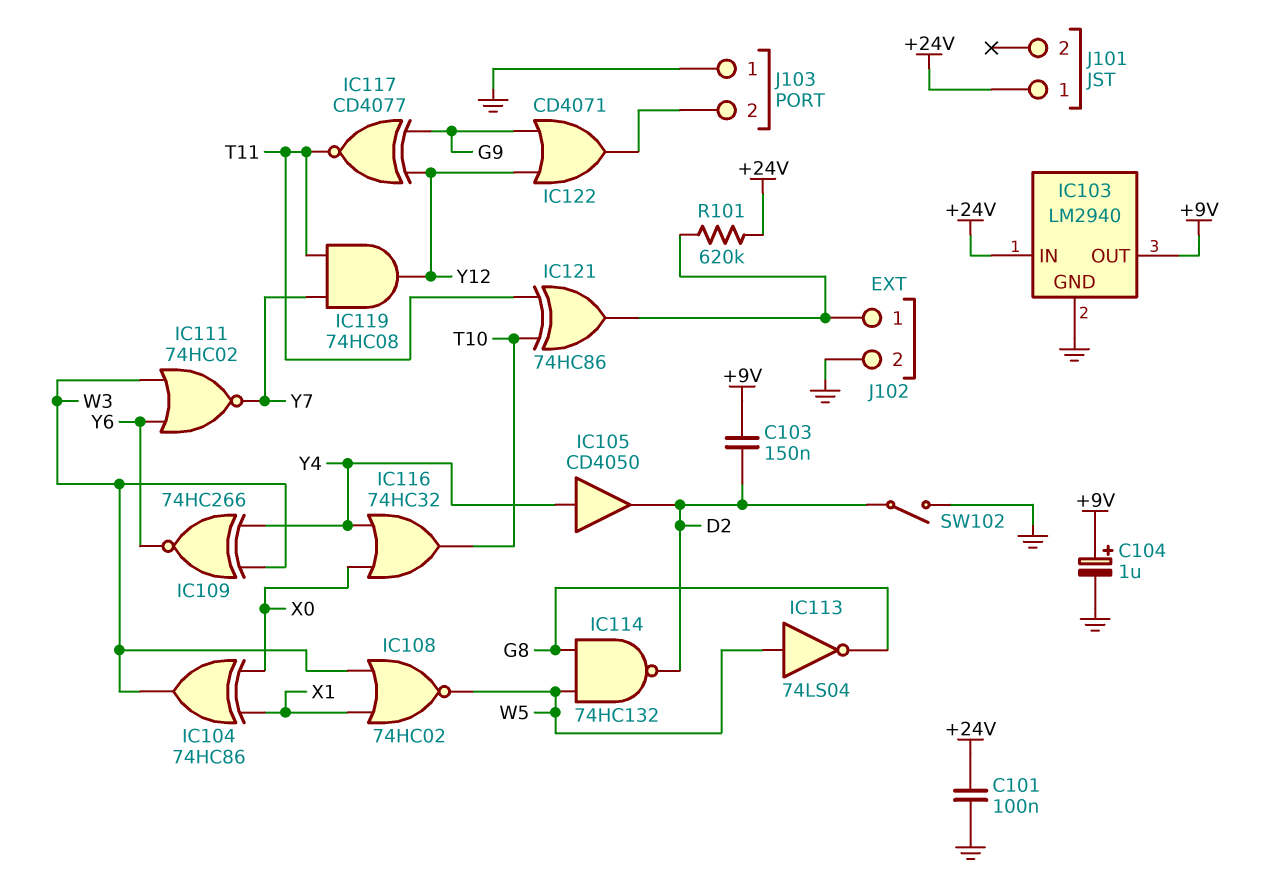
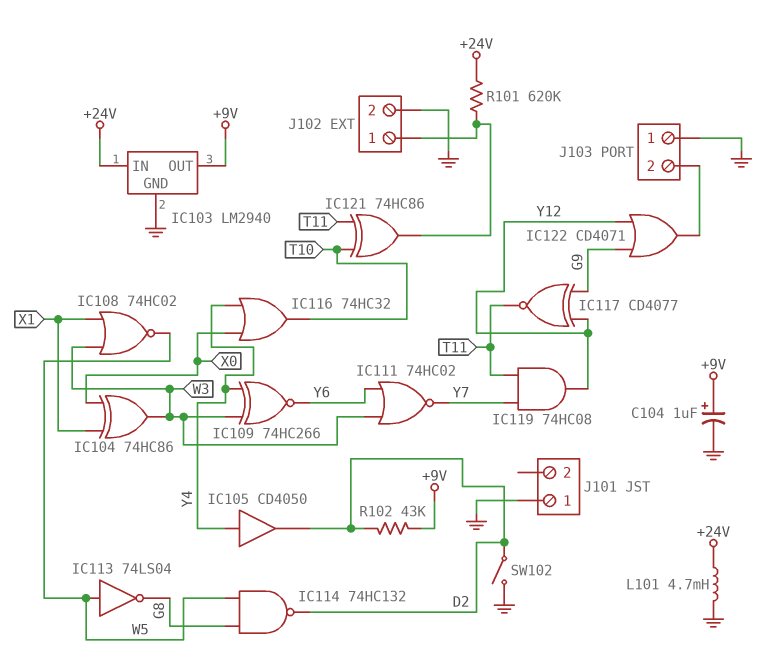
C101: 100nF (+24V, GND) -> none
C103: 150nF (+9V, D2) -> none
J101 pin 1: +24V -> GND
L101: none -> 4.7mH (+24V, GND)
R102: none -> 43k (+9V, D2)

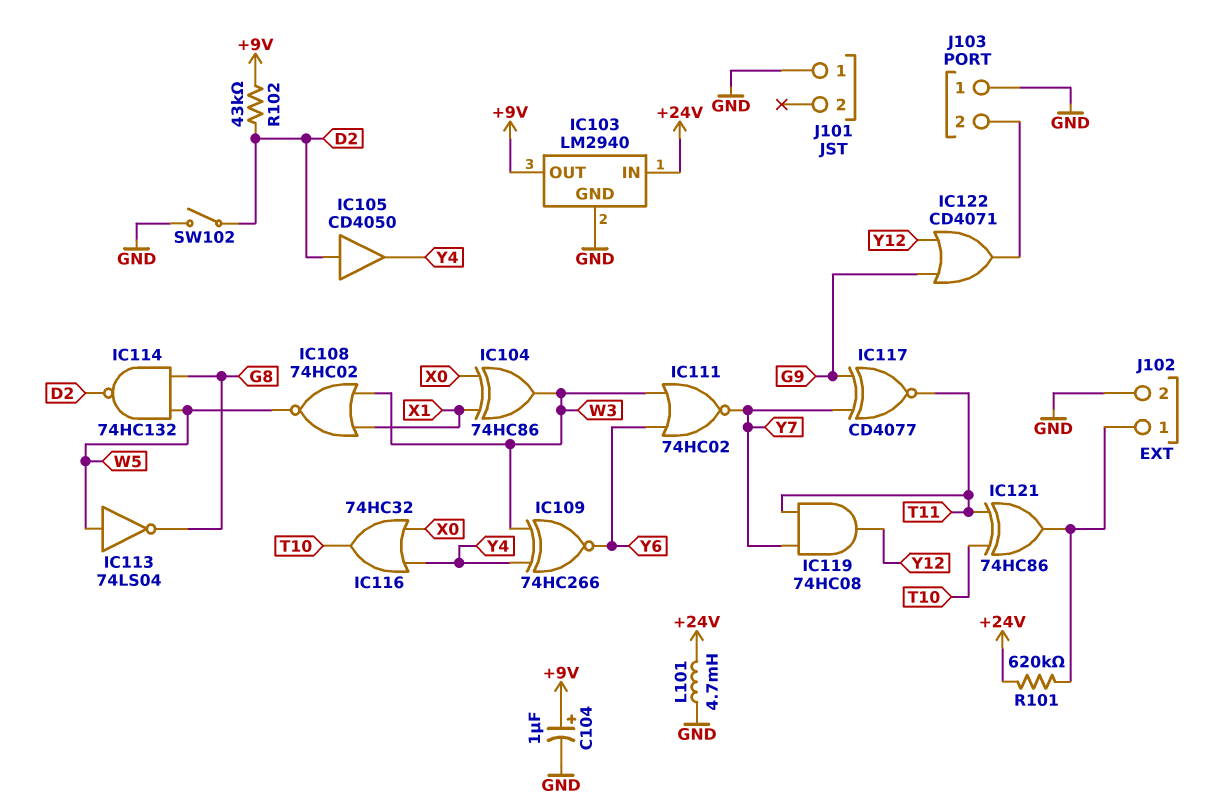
IC105: buffer CD4050 (in Y4, out D2) -> buffer CD4050 (in D2, out Y4)
IC117: XNOR CD4077 (in G9, in Y12, out T11) -> XNOR CD4077 (in G9, in Y7, out T11)

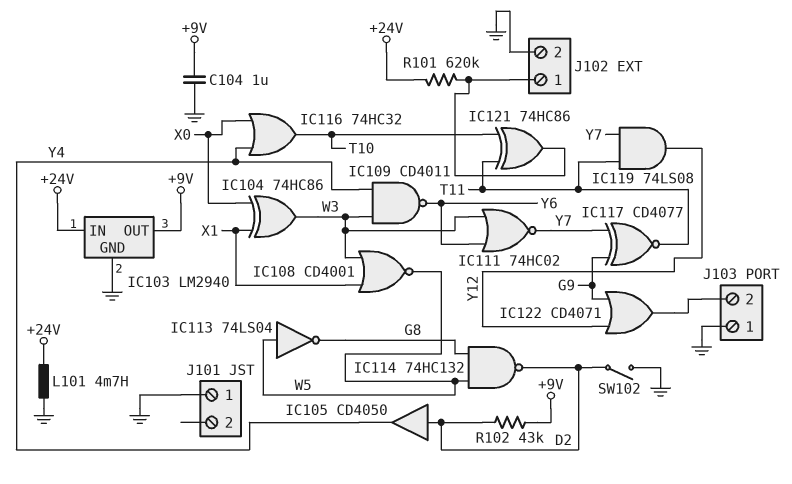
C104: 1uF (plus +9V, minus GND) -> 1uF (+9V, GND)
IC108: NOR 74HC02 (in W3, in X1, out W5) -> NOR CD4001 (in W3, in X1, out W5)
IC109: XNOR 74HC266 (in W3, in Y4, out Y6) -> NAND CD4011 (in W3, in Y4, out Y6)
IC119: AND 74HC08 (in T11, in Y7, out Y12) -> AND 74LS08 (in T11, in Y7, out Y12)

